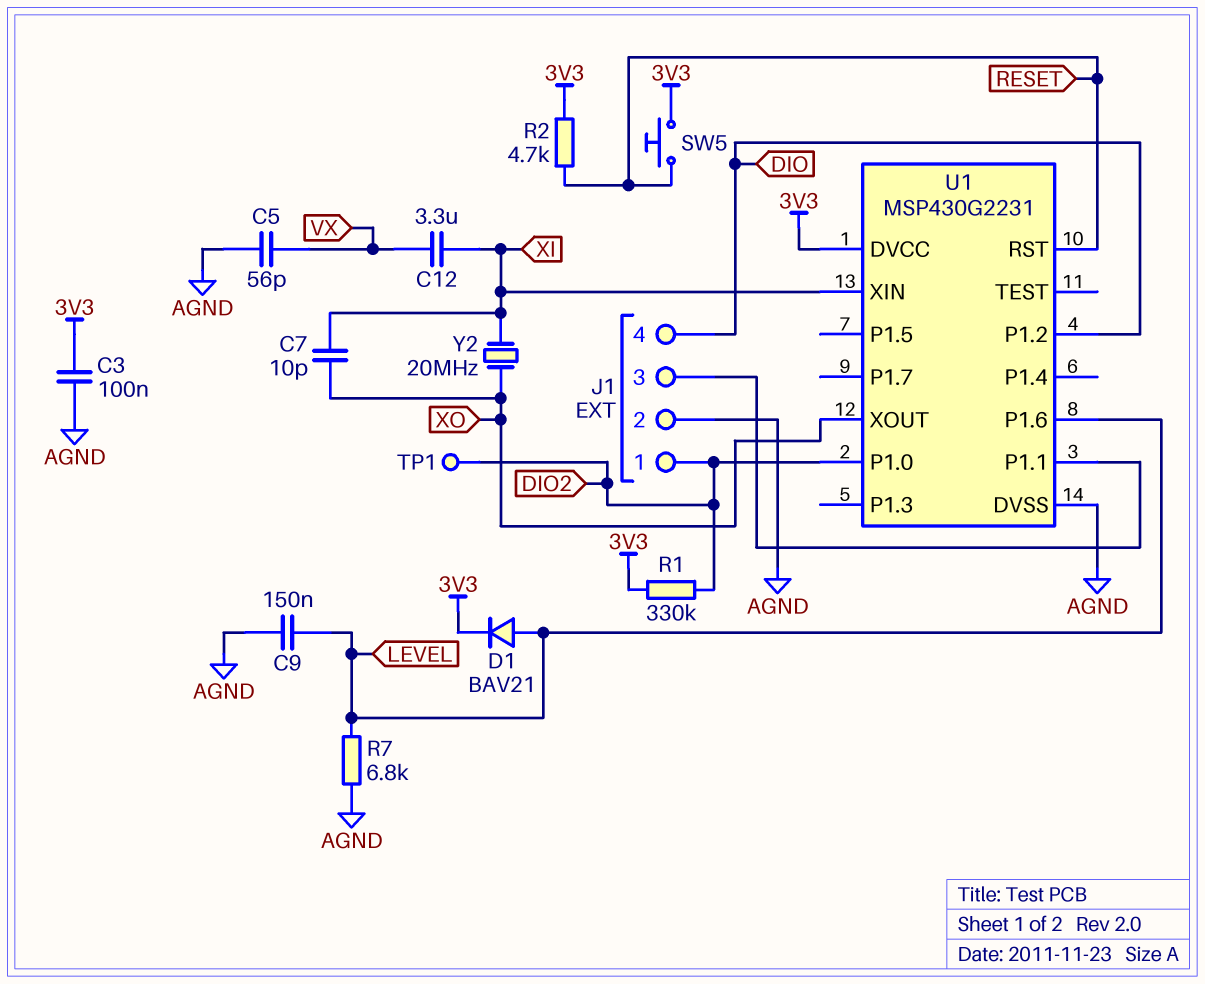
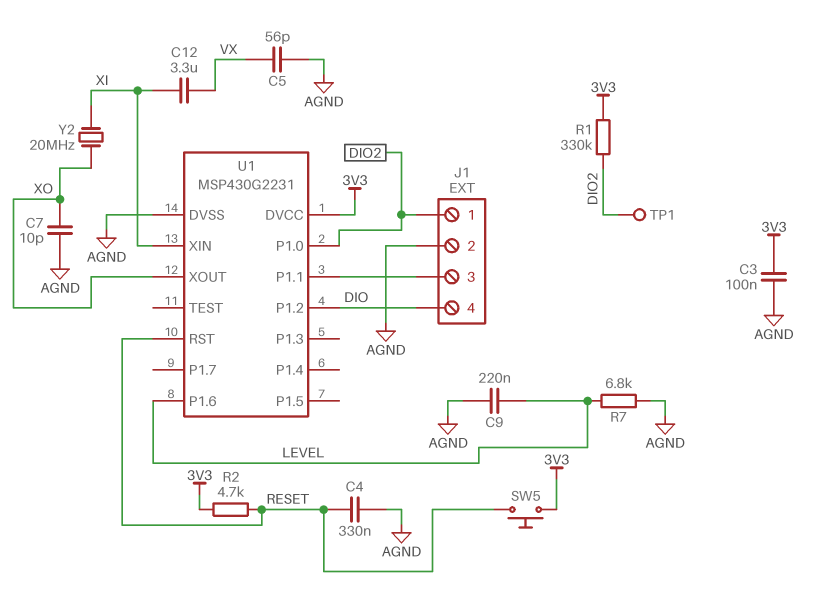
C4: none -> 330nF (AGND, RESET)
C7: 10pF (XI, XO) -> 10pF (AGND, XO)
C9: 150nF (AGND, LEVEL) -> 220nF (AGND, LEVEL)
D1: diode BAV21 (A LEVEL, K 3V3) -> none

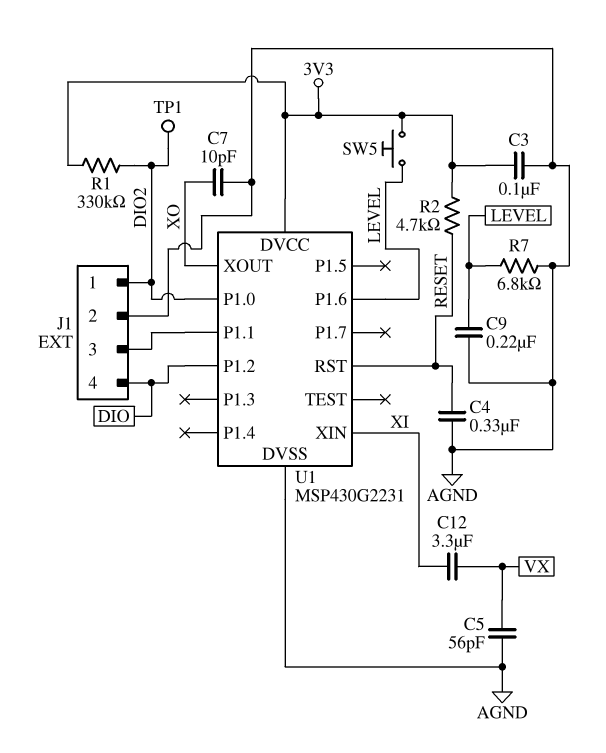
SW5: button (3V3, RESET) -> button (3V3, LEVEL)
Y2: 20MHz (XI, XO) -> none

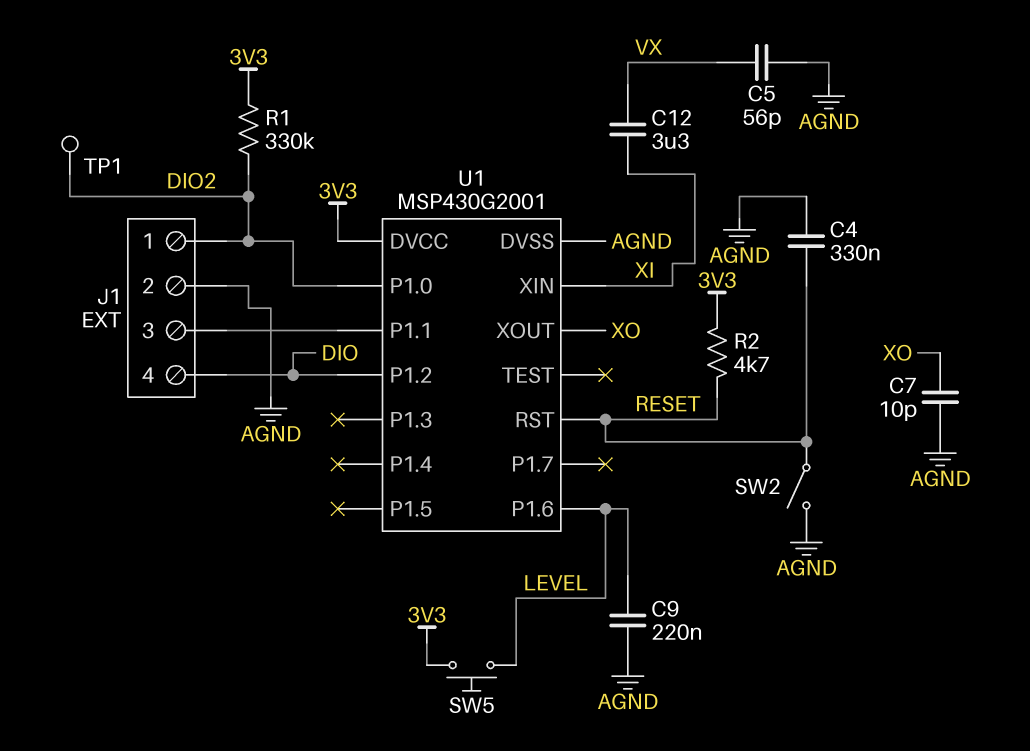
C3: 100nF (3V3, AGND) -> none
R7: 6.8k (AGND, LEVEL) -> none
SW2: none -> switch (AGND, RESET)
U1: MSP430G2231 -> MSP430G2001

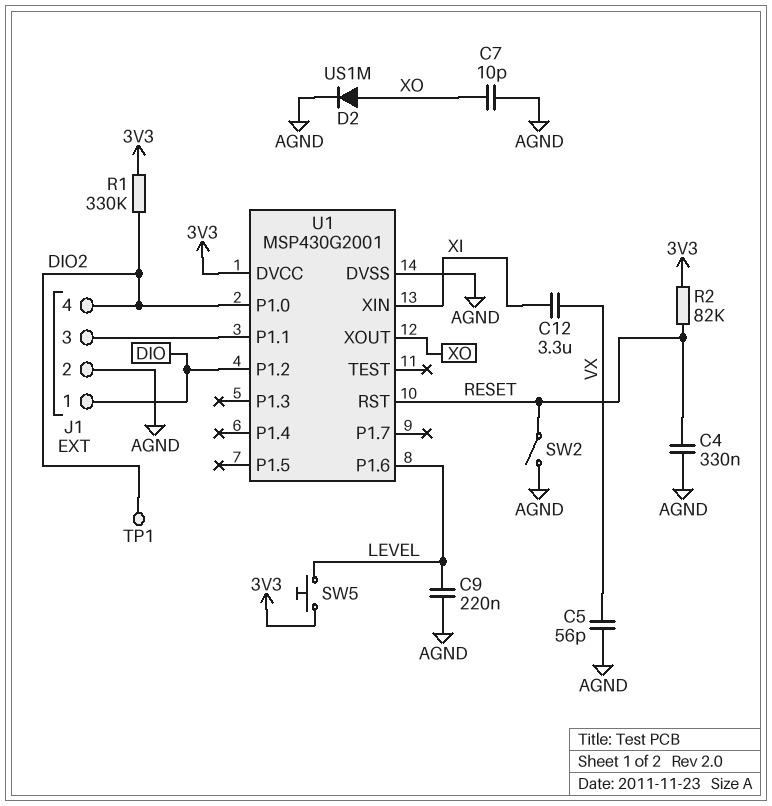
D2: none -> diode US1M (A XO, K AGND)
J1 pin 1: DIO2 -> DIO
J1 pin 4: DIO -> DIO2
R2: 4.7k (3V3, RESET) -> 82k (3V3, RESET)

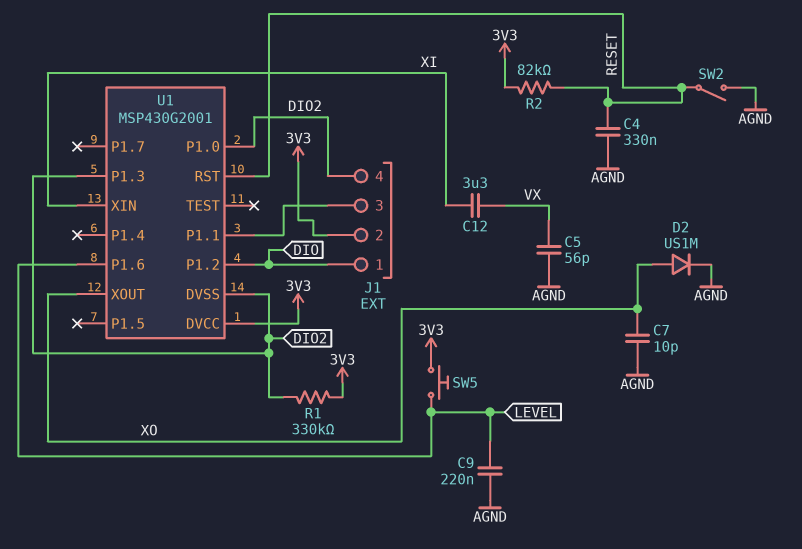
J1 pin 2: AGND -> 3V3
TP1: test point (DIO2) -> none
U1 pin DVSS: AGND -> DIO2
U1 pin P1.3: none -> DIO2

